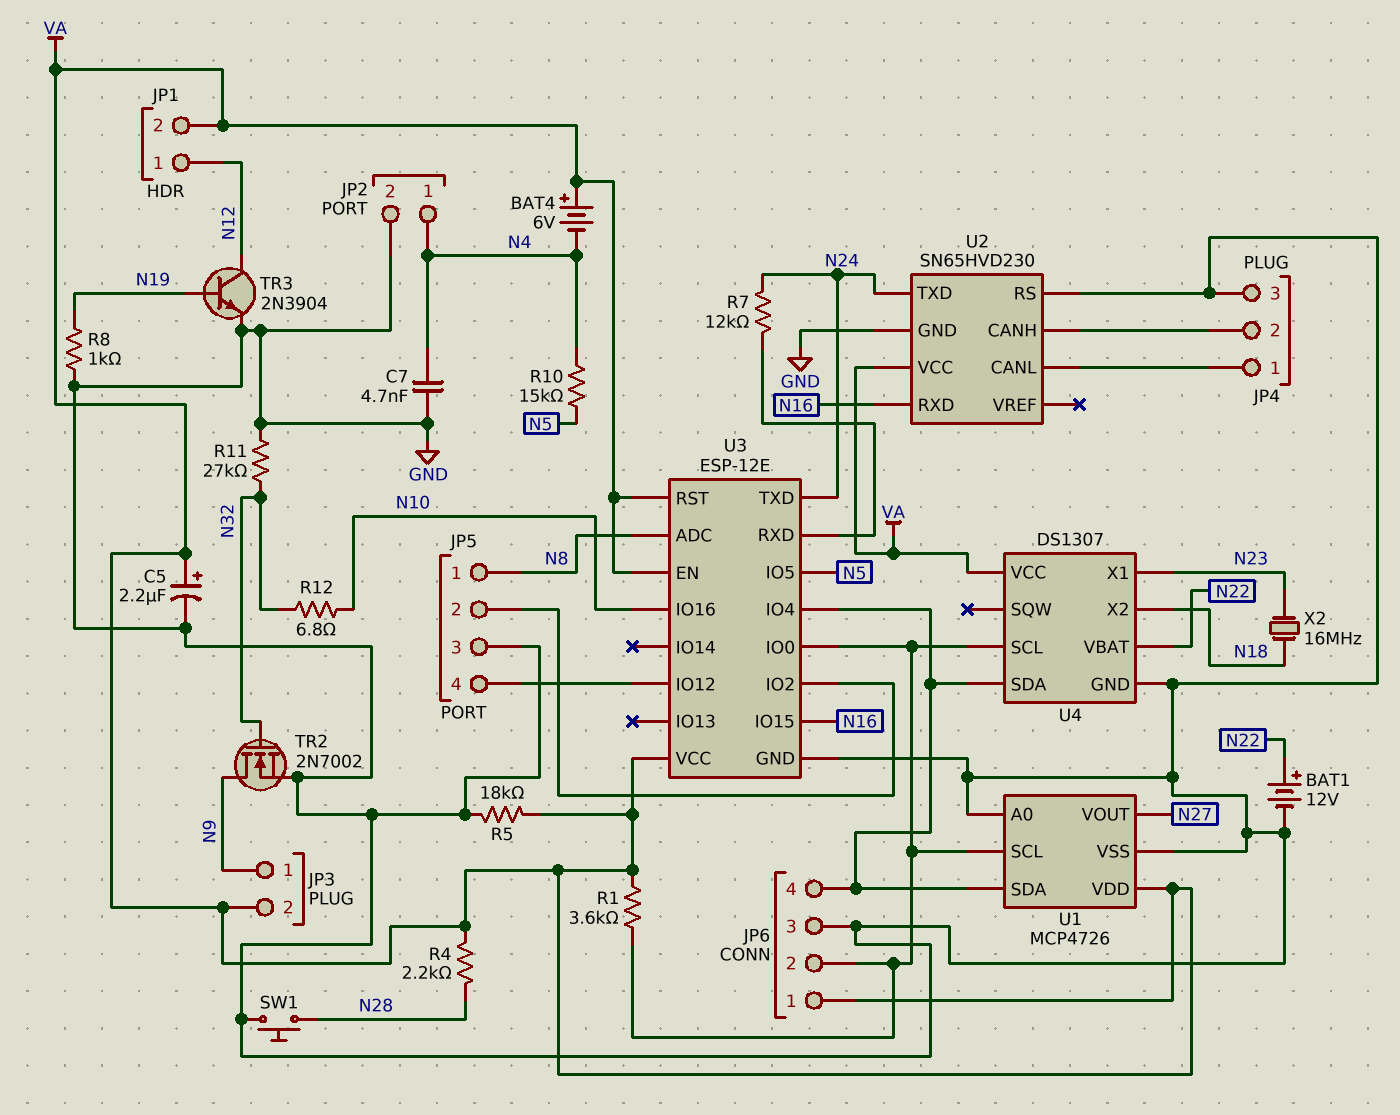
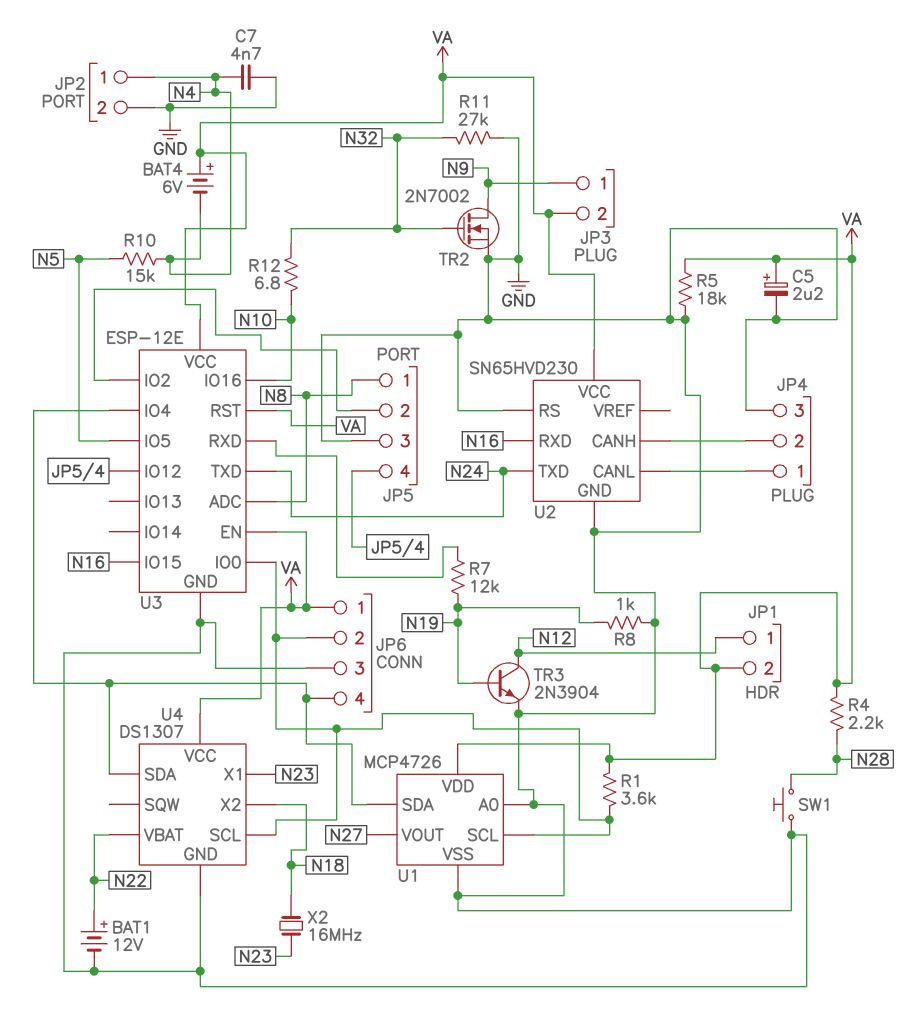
R7: 12k (N24, U3/RXD) -> 12k (N19, U3/RXD)

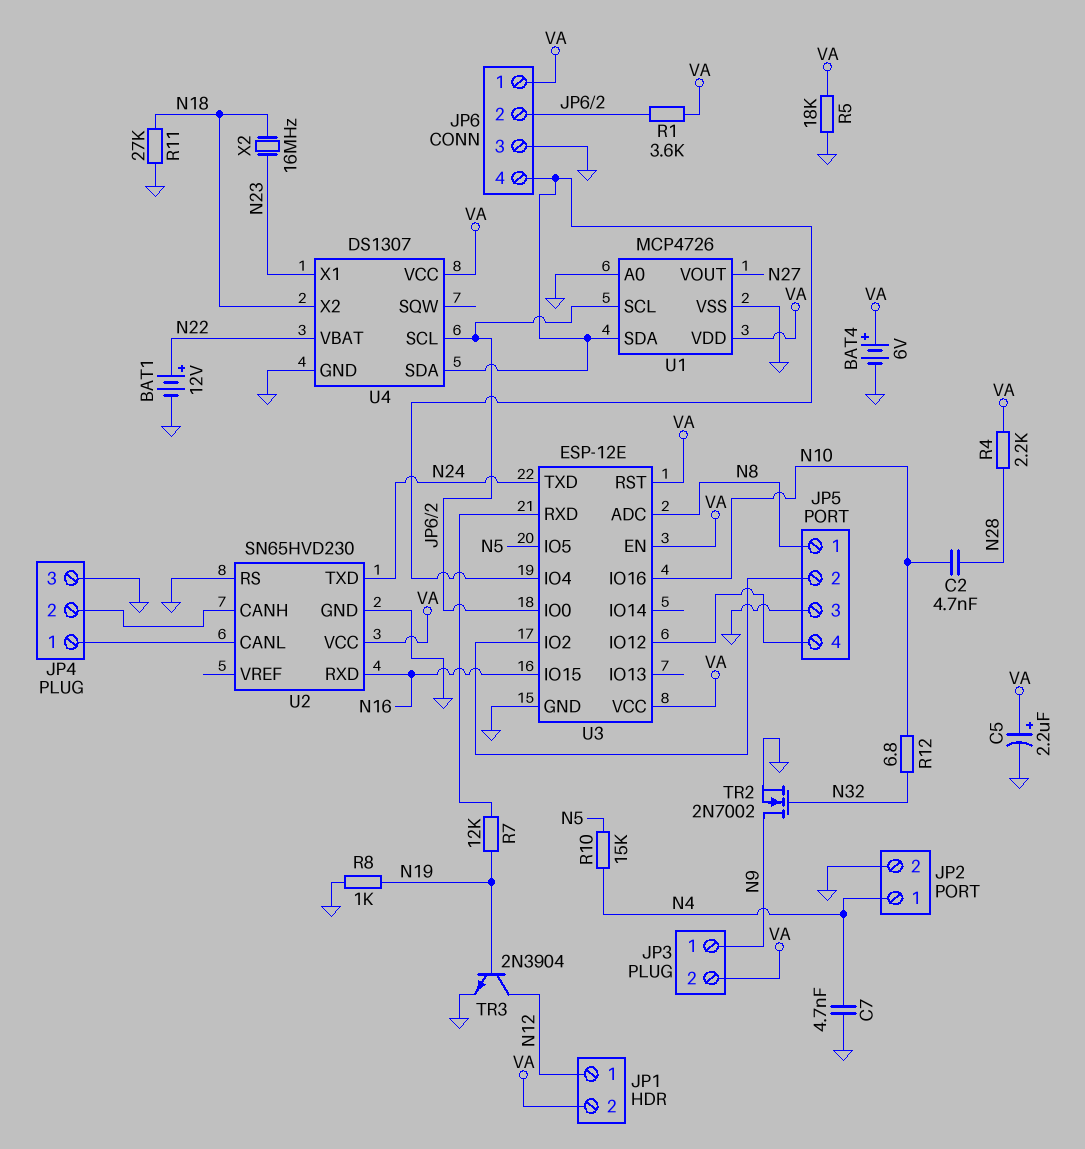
BAT4: 6V (plus VA, minus N4) -> 6V (plus VA, minus GND)
C2: none -> 4.7nF (N10, N28)
R11: 27k (GND, N32) -> 27k (GND, N18)
SW1: button (GND, N28) -> none

